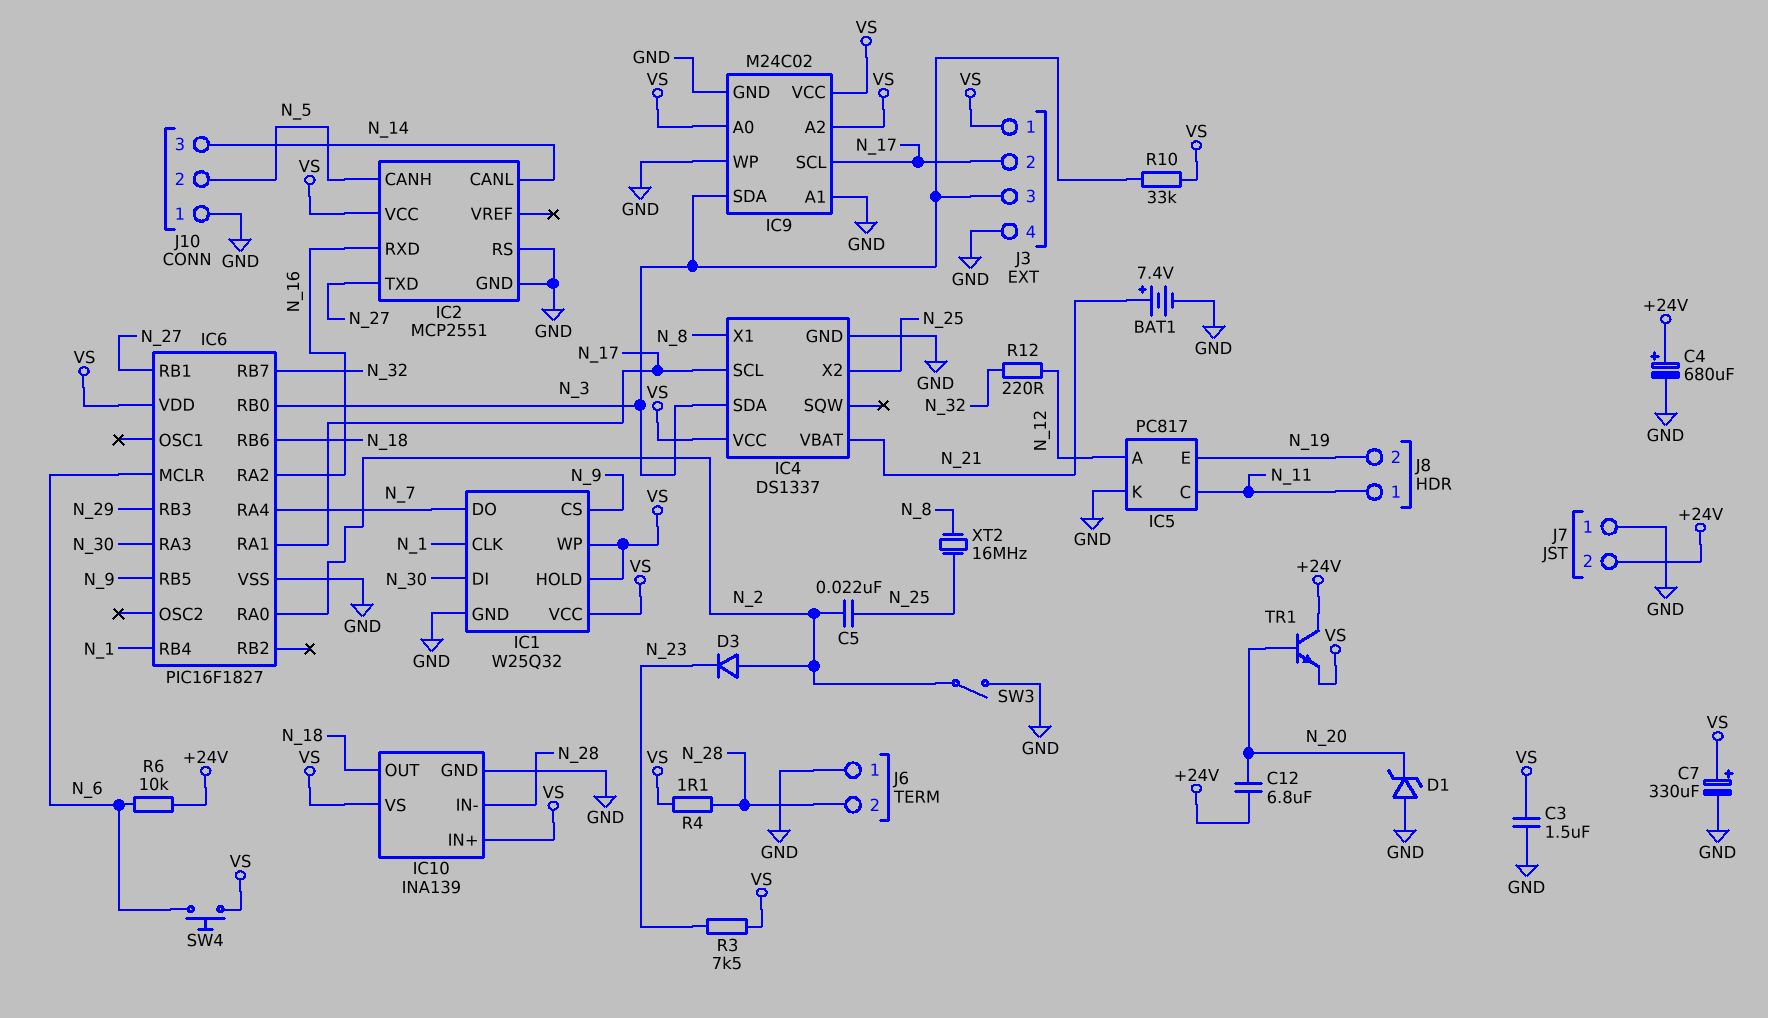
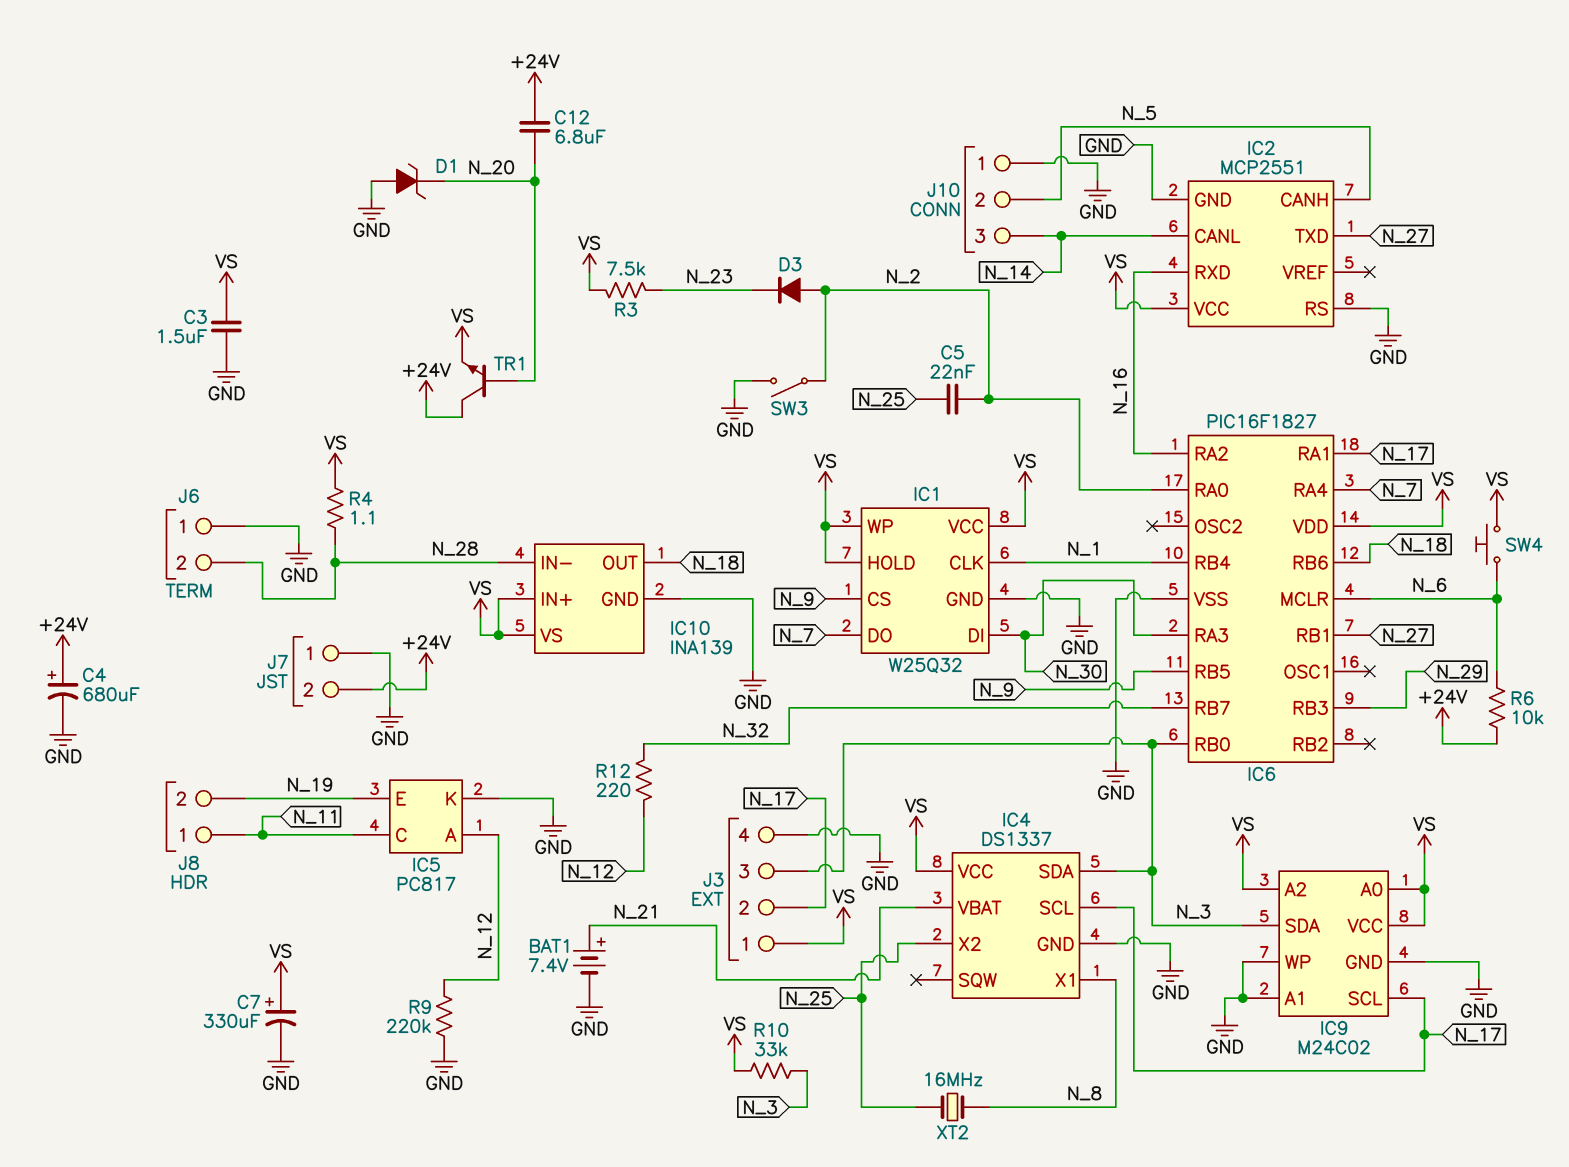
R9: none -> 220k (GND, N_12)

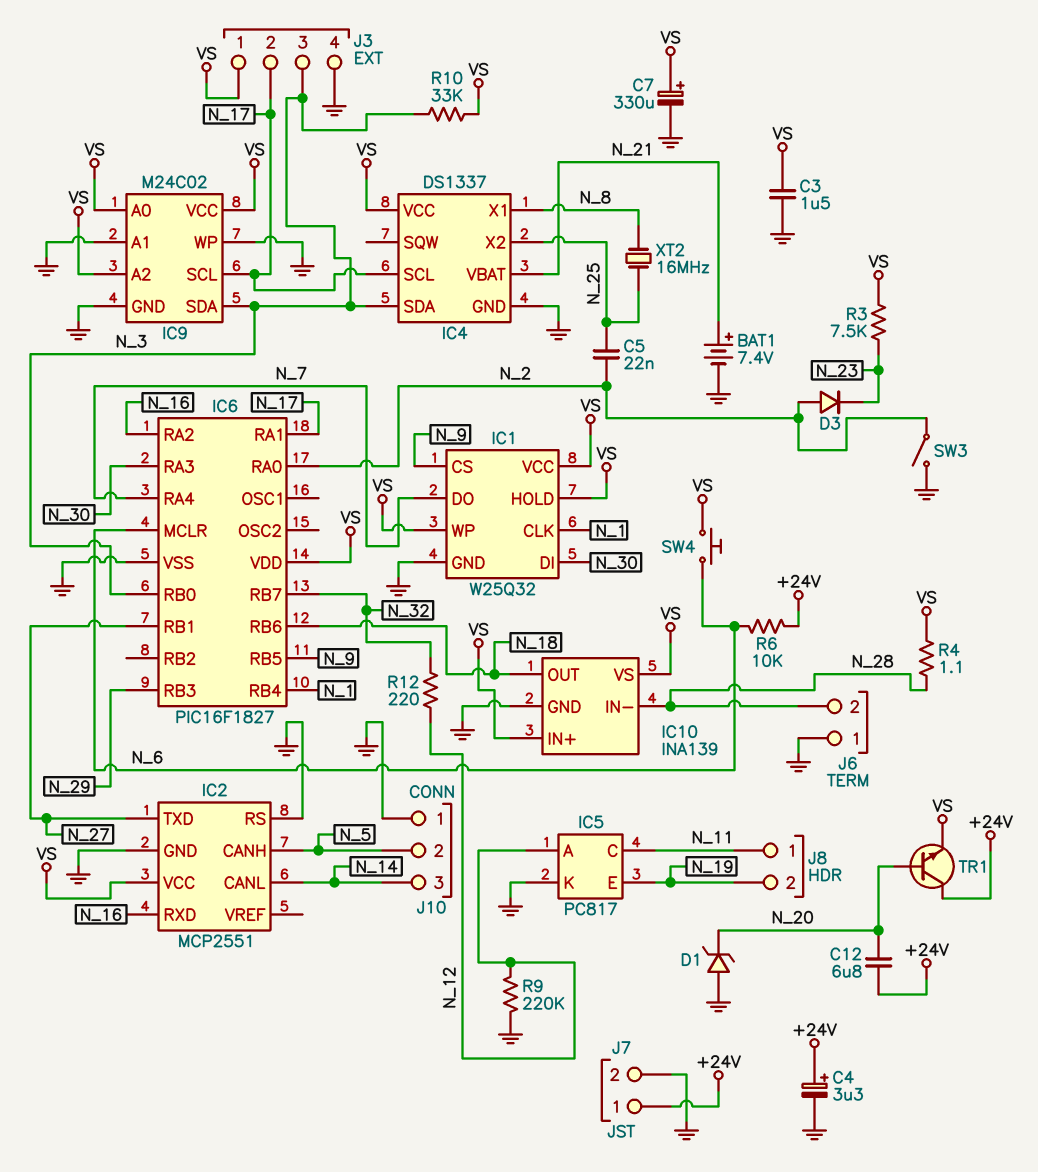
C4: 680uF (plus +24V, minus GND) -> 3.3uF (plus +24V, minus GND)
J7 pin 1: GND -> +24V
J7 pin 2: +24V -> GND

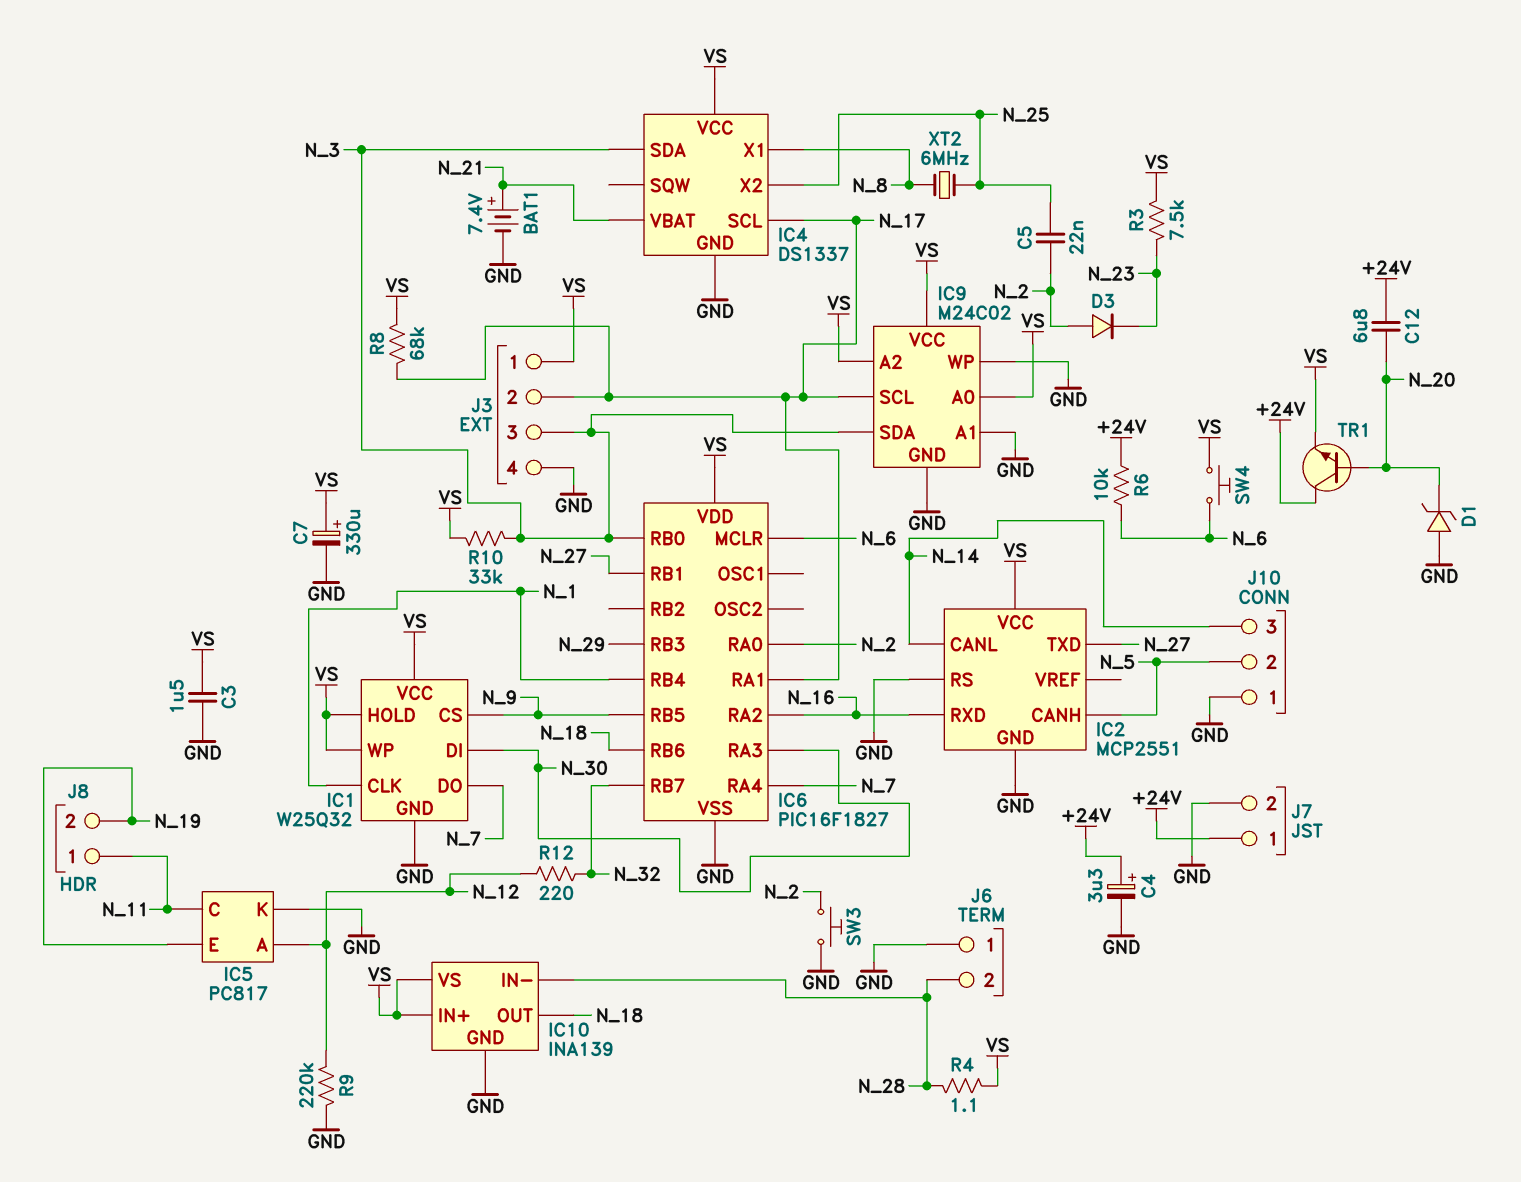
R8: none -> 68k (N_17, VS)
SW3: switch (GND, N_2) -> button (GND, N_2)
XT2: 16MHz (N_8, N_25) -> 6MHz (N_8, N_25)

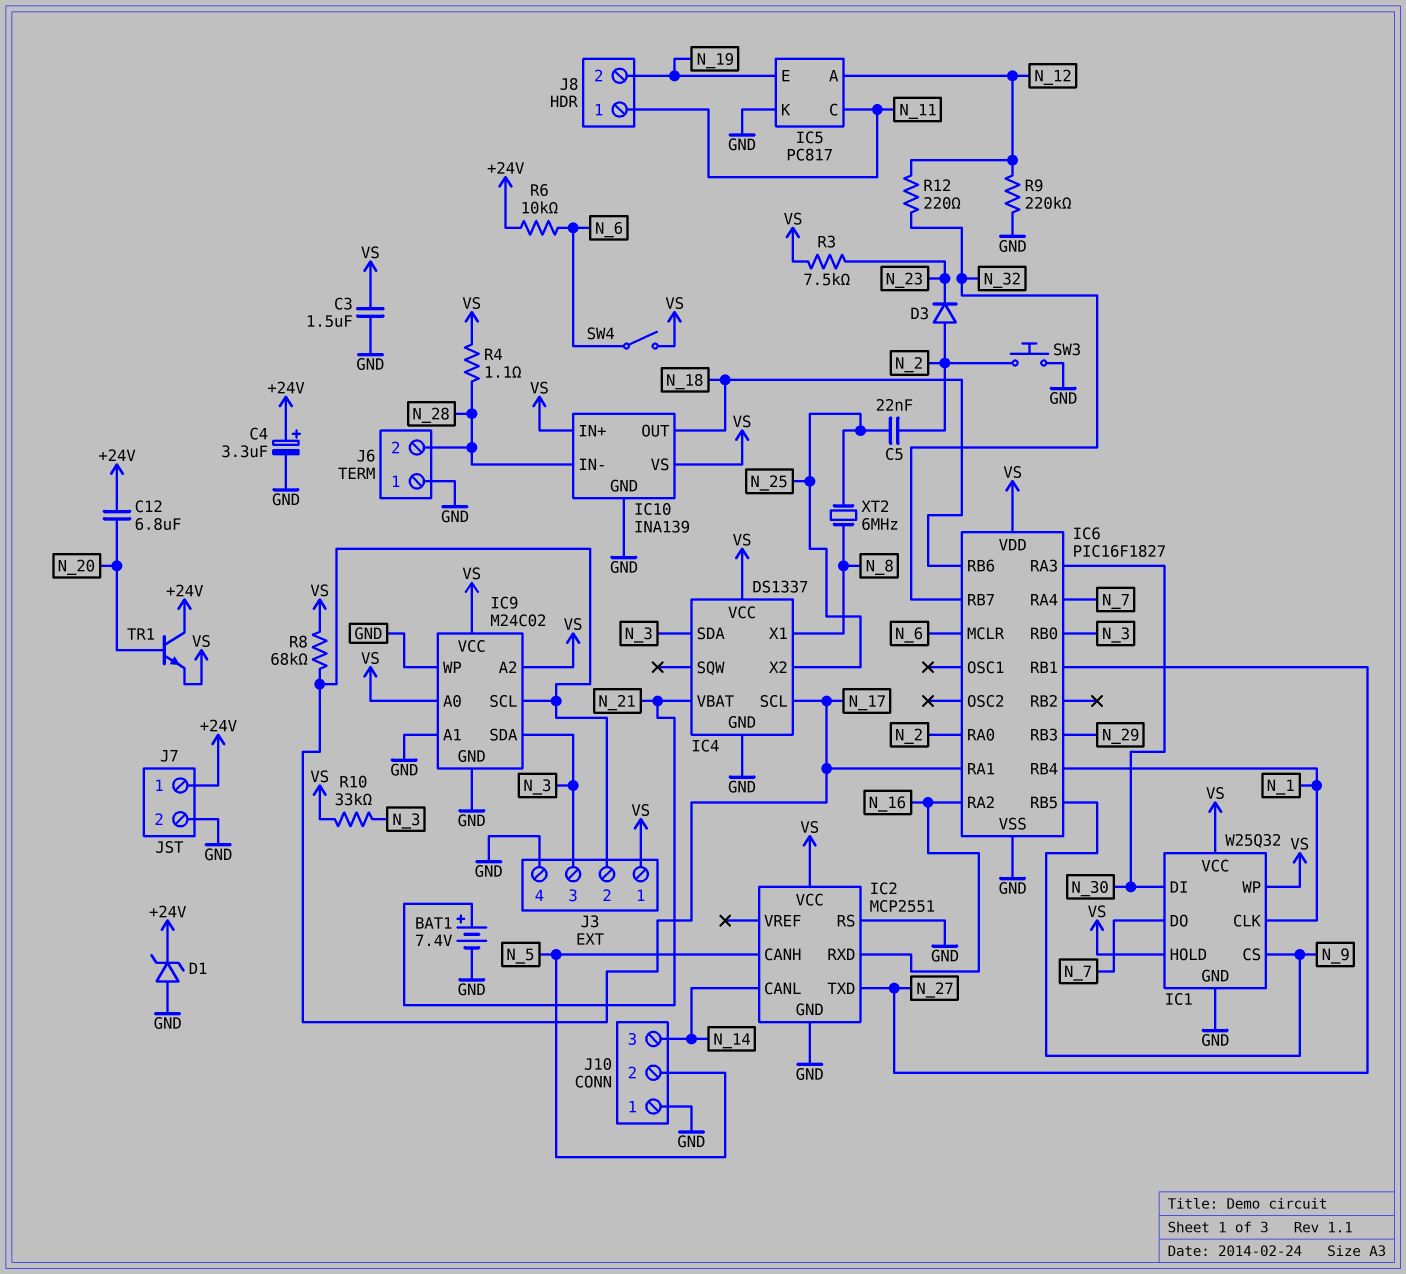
C7: 330uF (plus VS, minus GND) -> none
D1: zener (A GND, K N_20) -> zener (A GND, K +24V)
SW4: button (N_6, VS) -> switch (N_6, VS)

